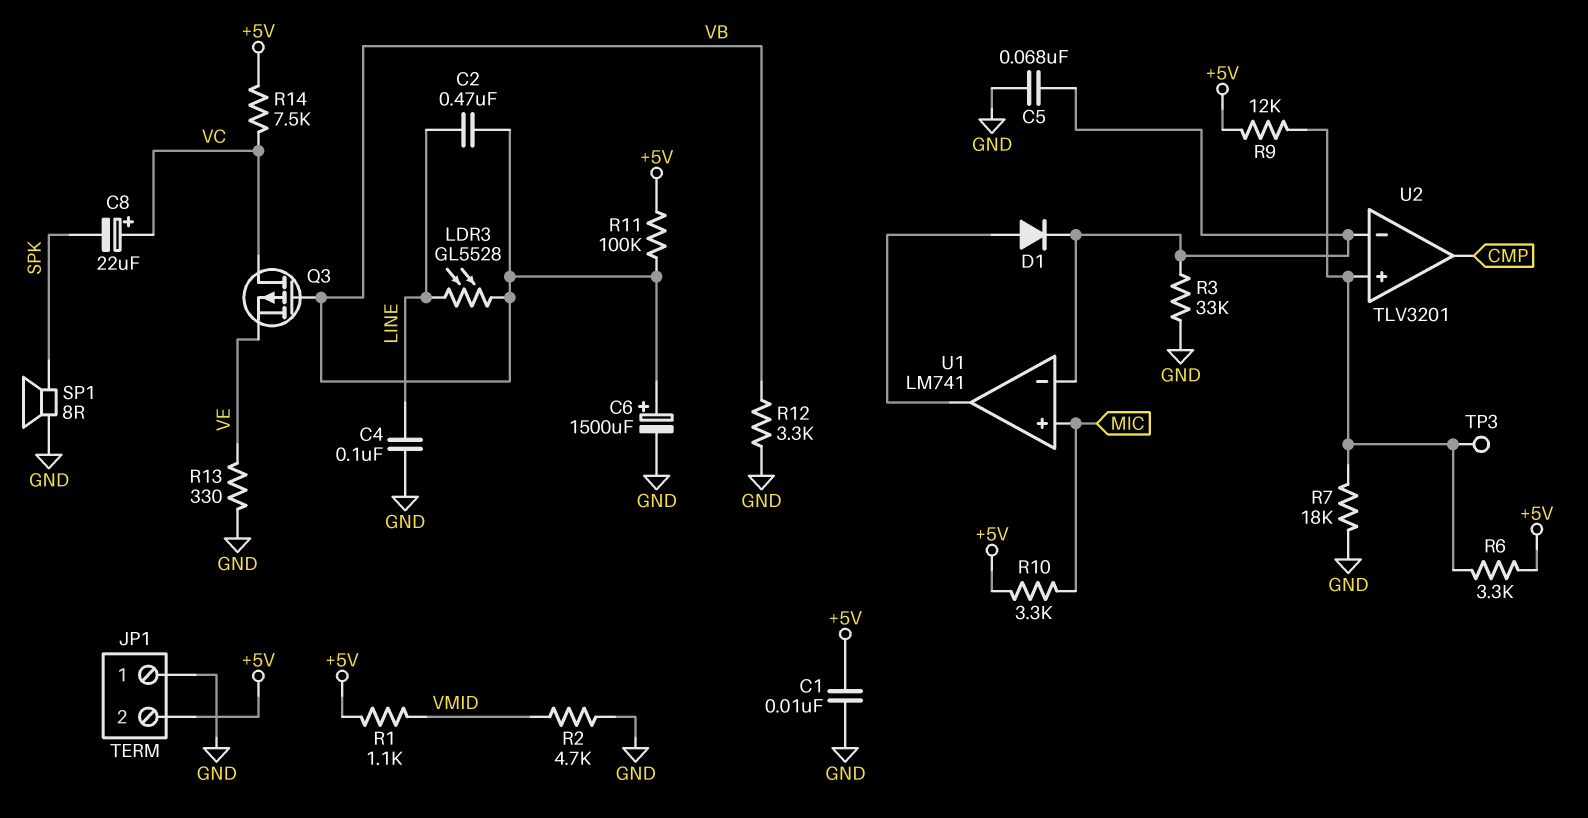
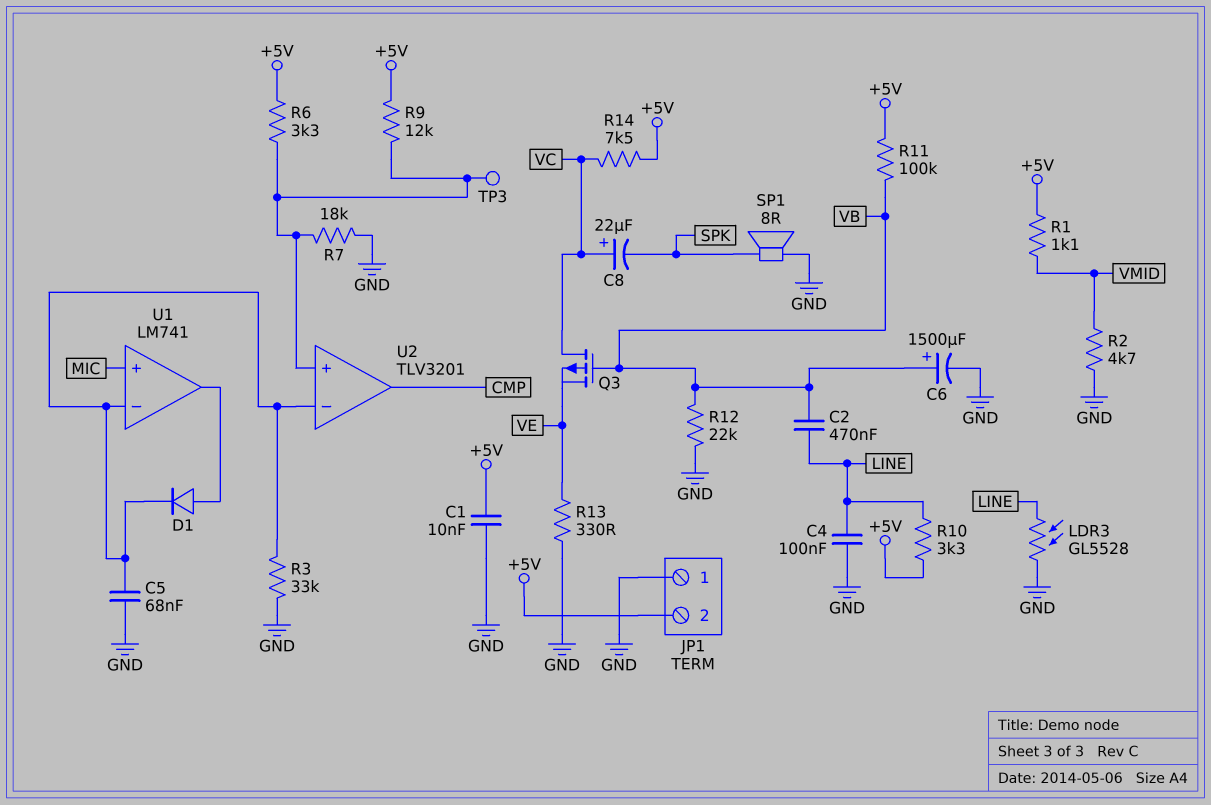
LDR3: GL5528 (LINE, VB) -> GL5528 (GND, LINE)
R10: 3.3k (+5V, MIC) -> 3.3k (+5V, LINE)
R12: 3.3k (GND, VB) -> 22k (GND, VB)

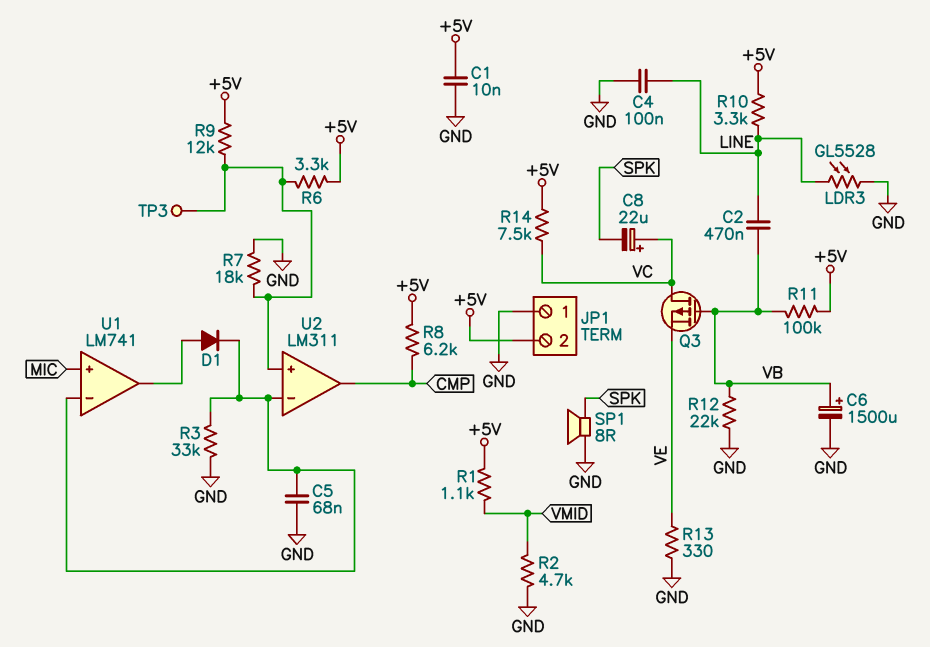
R8: none -> 6.2k (+5V, CMP)
U2: TLV3201 -> LM311

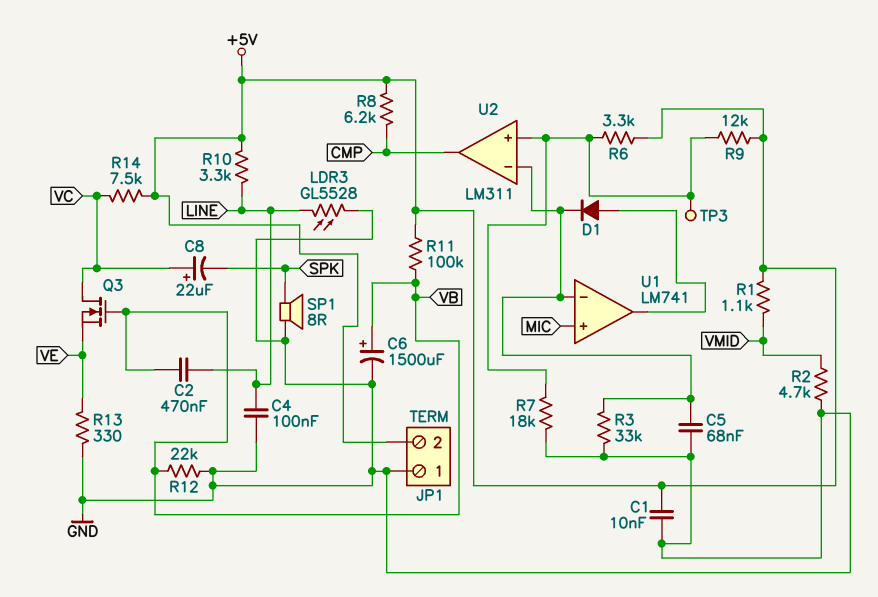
Q3: PMOS (G VB, D VC, S VE) -> NMOS (G VB, D VC, S VE)

